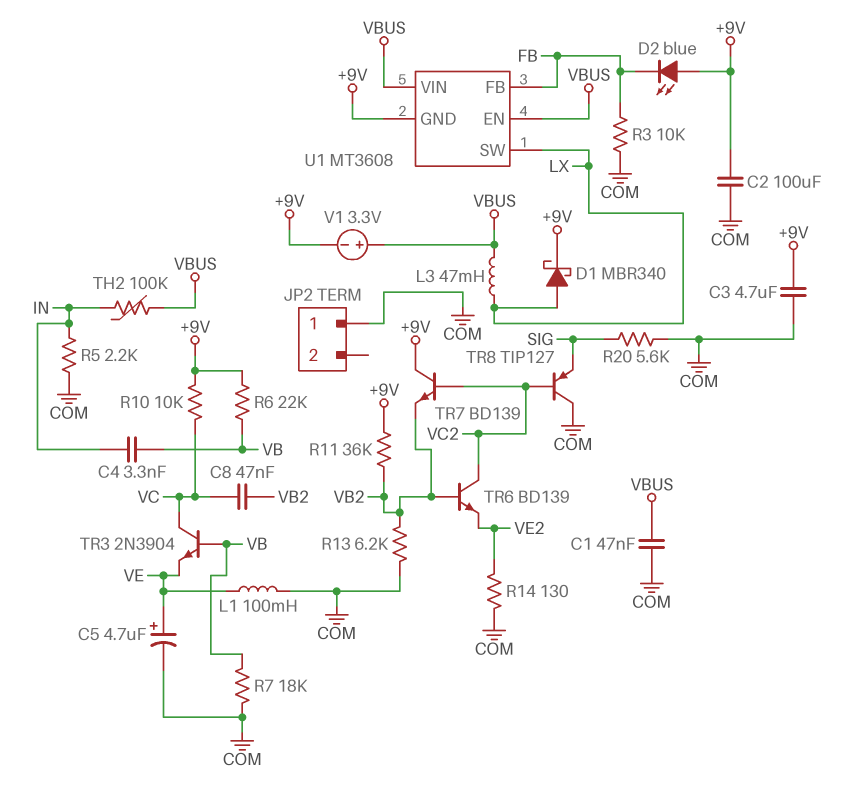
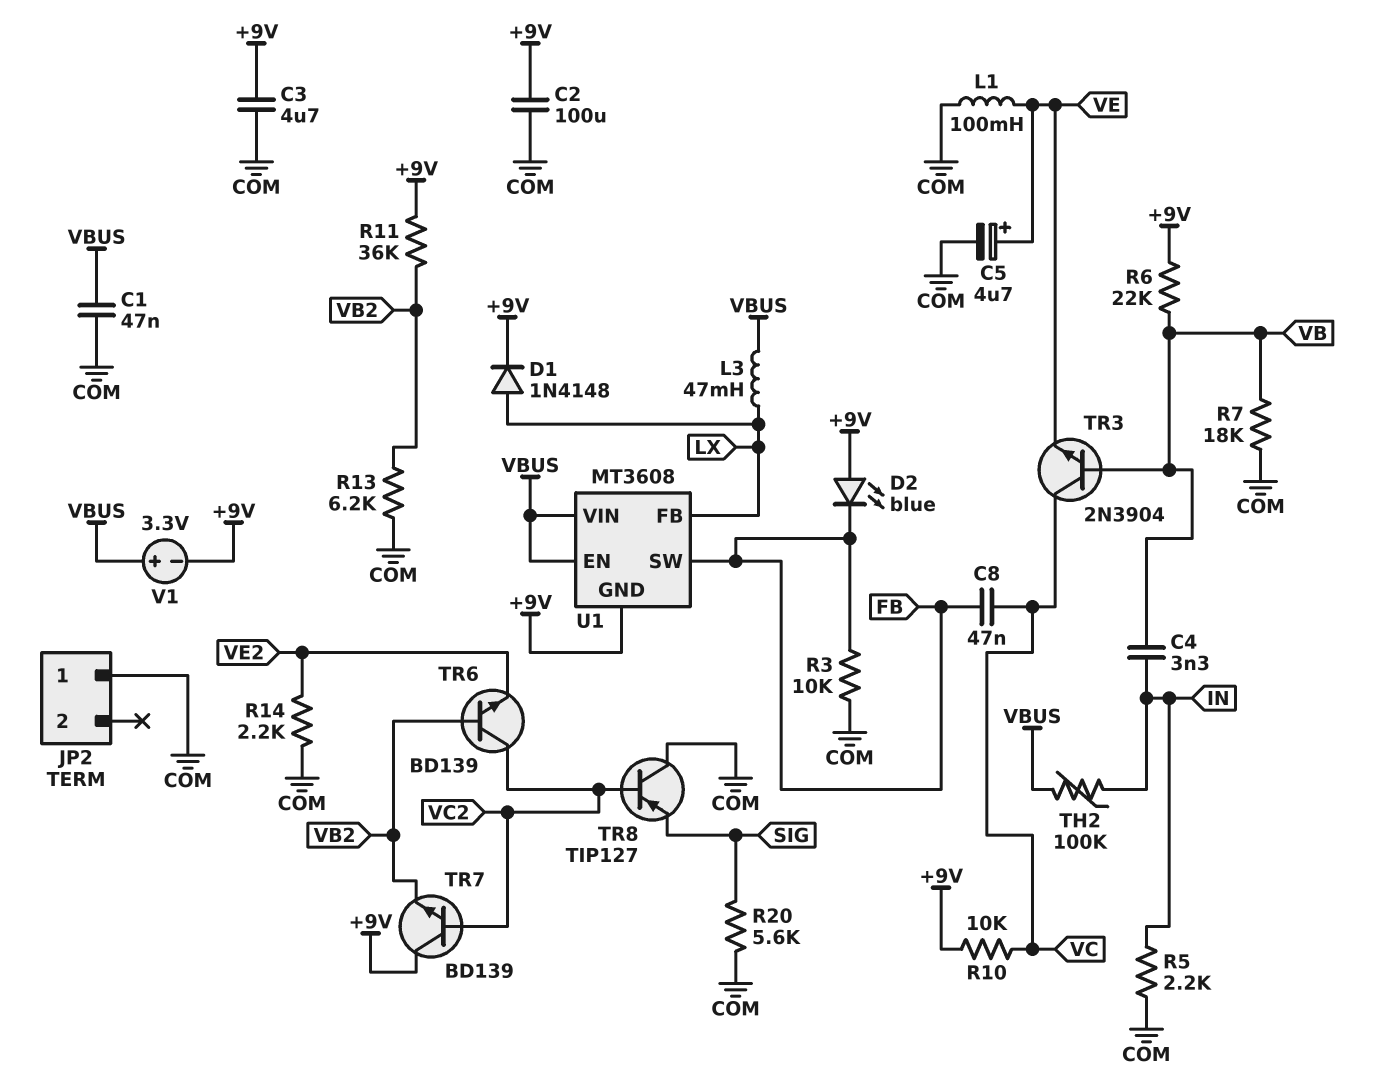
C8: 47nF (VB2, VC) -> 47nF (FB, VC)
D1: schottky MBR340 (A LX, K +9V) -> diode 1N4148 (A LX, K +9V)
R14: 130 (COM, VE2) -> 2.2k (COM, VE2)
U1 pin FB: FB -> LX
U1 pin SW: LX -> FB

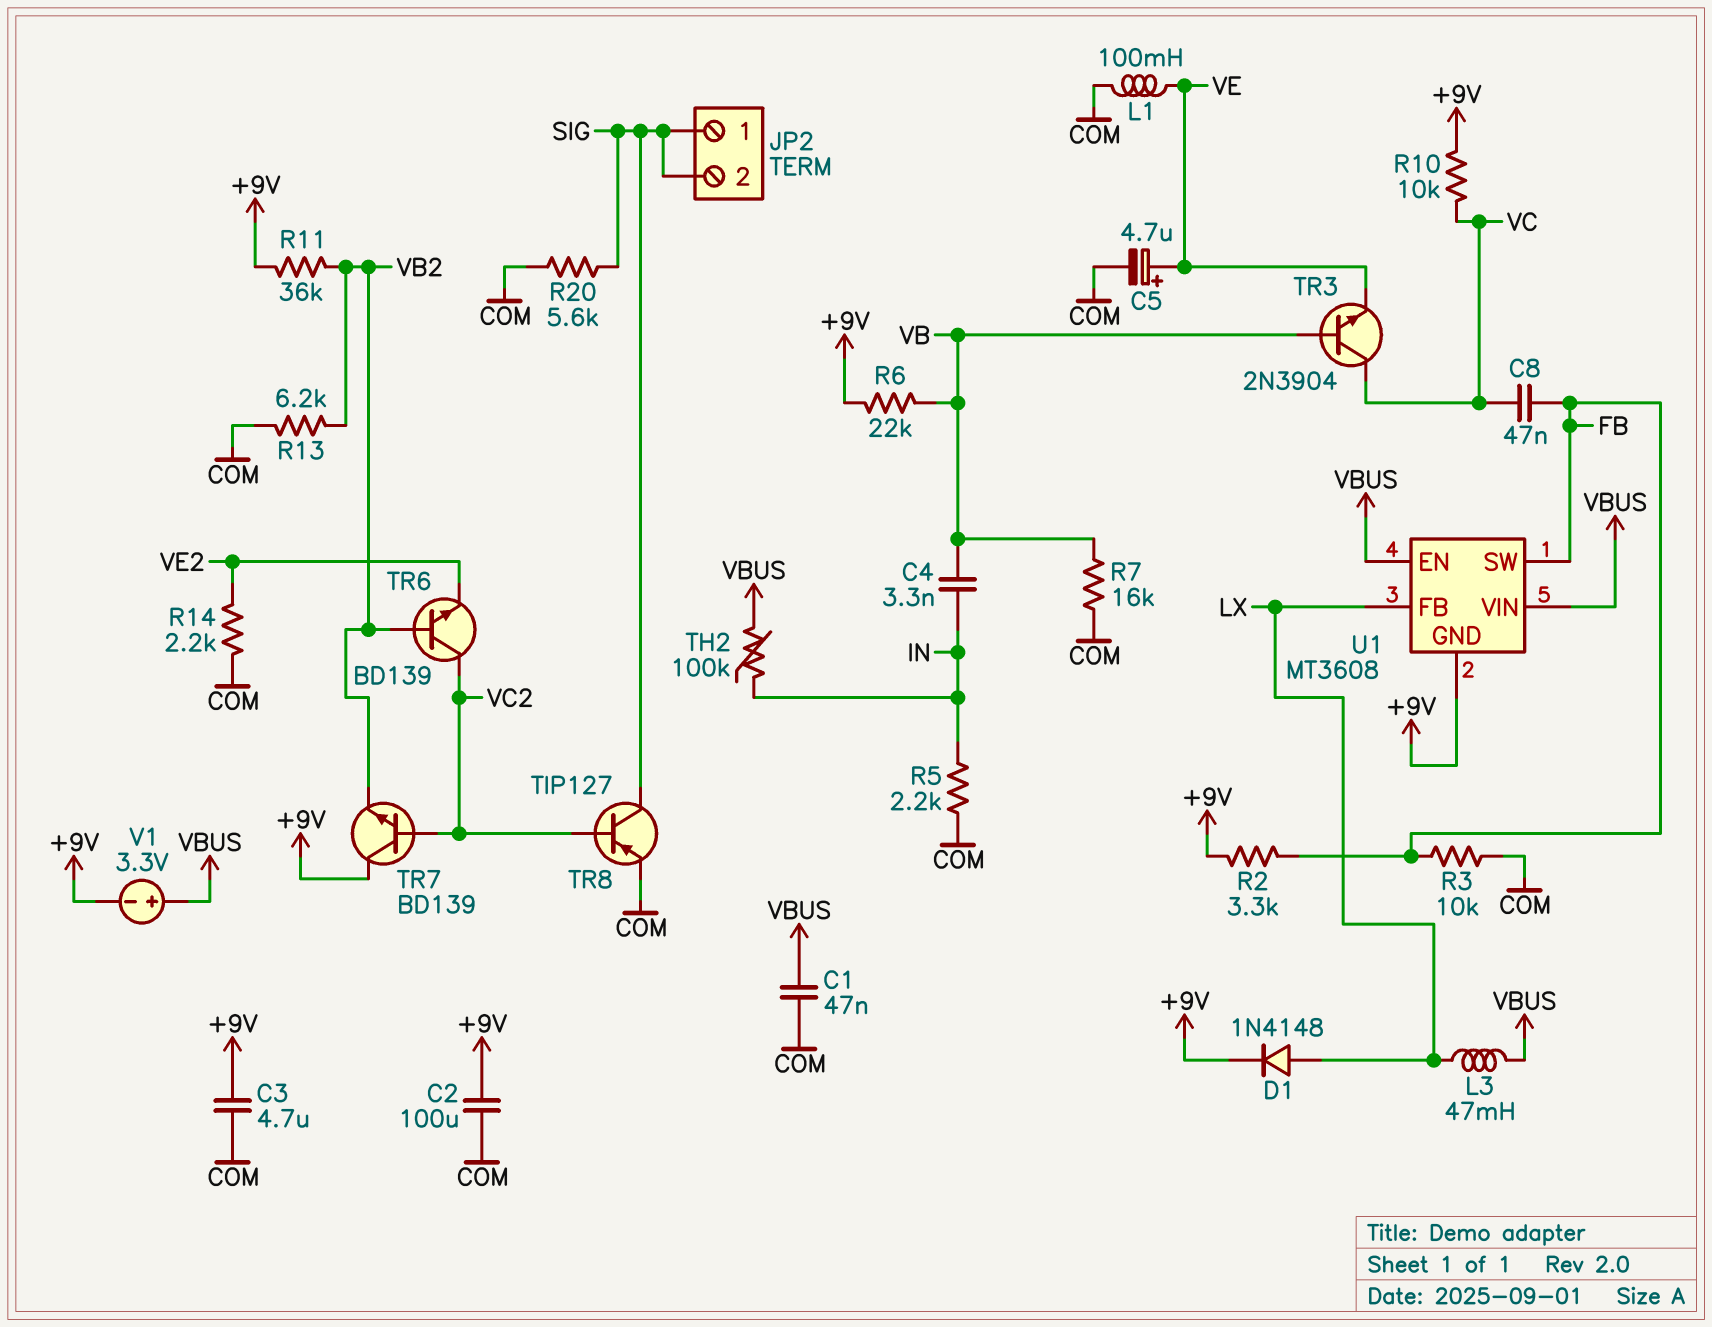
D2: LED blue (A +9V, K FB) -> none
JP2 pin 1: COM -> SIG
JP2 pin 2: none -> SIG
R2: none -> 3.3k (+9V, FB)
R7: 18k (COM, VB) -> 16k (COM, VB)
TR8: PNP TIP127 (B VC2, C COM, E SIG) -> PNP TIP127 (B VC2, C SIG, E COM)

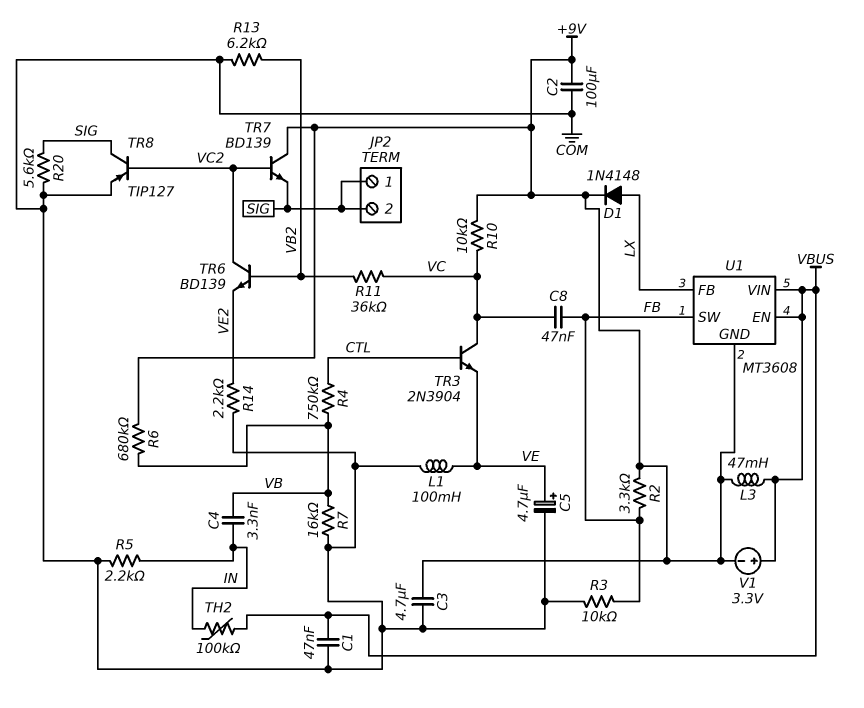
L3: 47mH (LX, VBUS) -> 47mH (+9V, VBUS)
R4: none -> 750k (CTL, VB)
R6: 22k (+9V, VB) -> 680k (+9V, VB)
R11: 36k (+9V, VB2) -> 36k (VB2, VC)
TR3: NPN 2N3904 (B VB, C VC, E VE) -> NPN 2N3904 (B CTL, C VC, E VE)
TR7: NPN BD139 (B VC2, C +9V, E VB2) -> NPN BD139 (B VC2, C +9V, E SIG)

